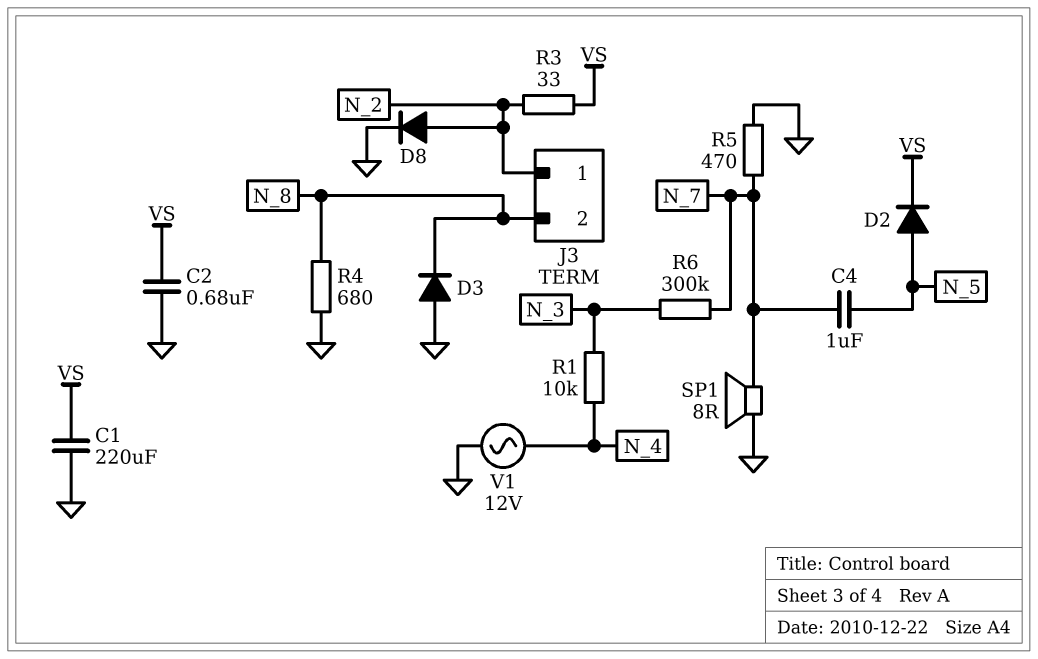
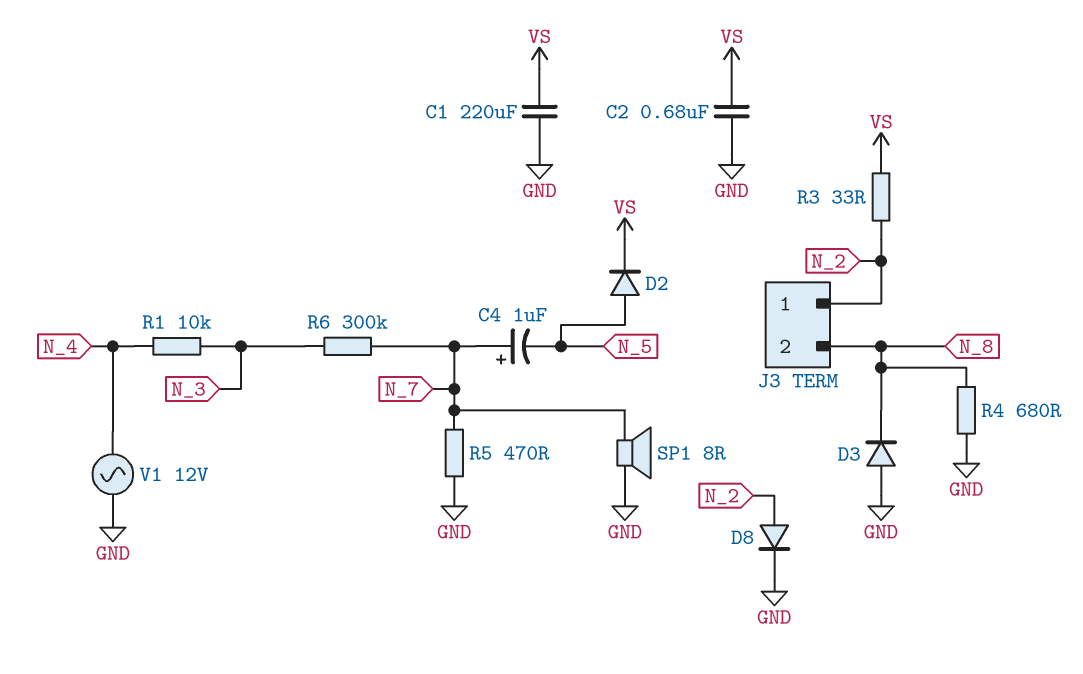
C4: 1uF (N_5, N_7) -> 1uF (plus N_7, minus N_5)

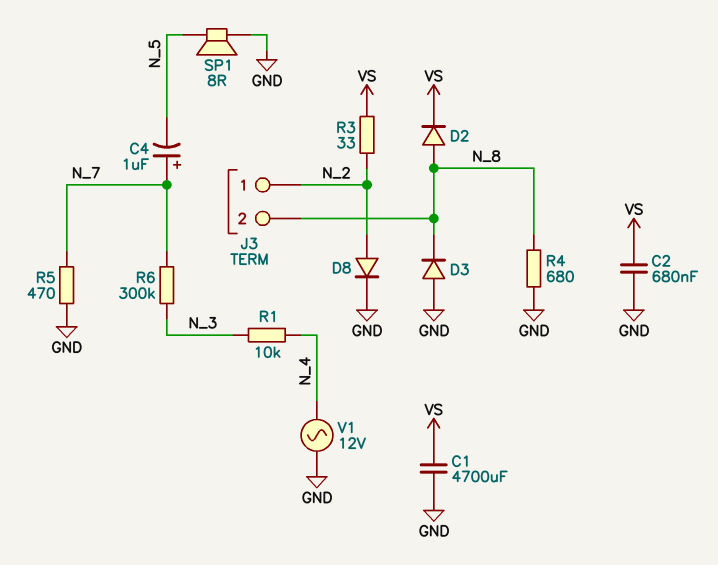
C1: 220uF (GND, VS) -> 4700uF (GND, VS)
D2: diode (A N_5, K VS) -> diode (A N_8, K VS)
SP1: speaker 8R (GND, N_7) -> speaker 8R (GND, N_5)

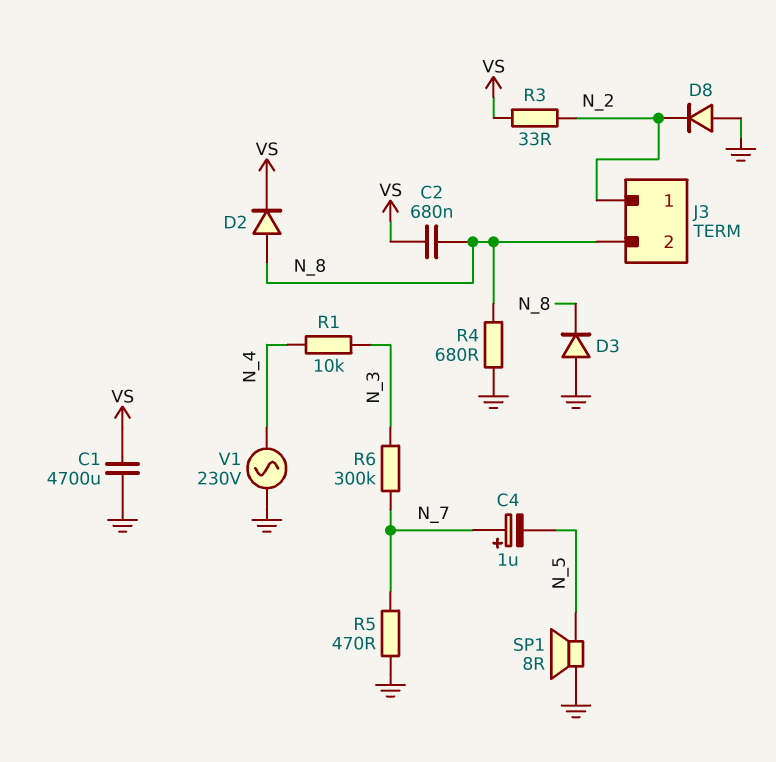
C2: 680nF (GND, VS) -> 680nF (N_8, VS)
D8: diode (A N_2, K GND) -> diode (A GND, K N_2)
V1: AC 12V (GND, N_4) -> AC 230V (GND, N_4)

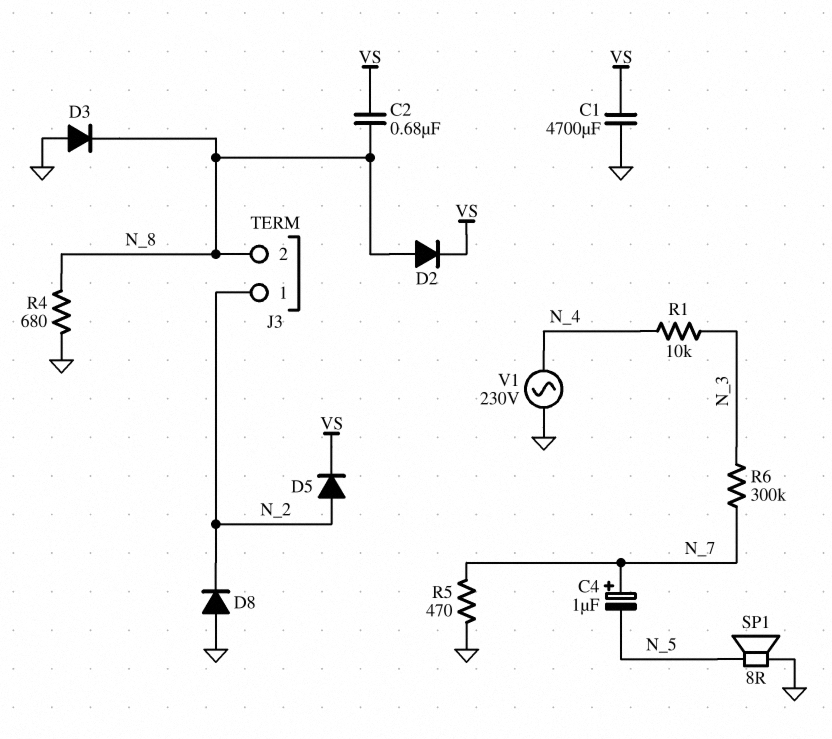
D5: none -> diode (A N_2, K VS)
R3: 33 (N_2, VS) -> none

